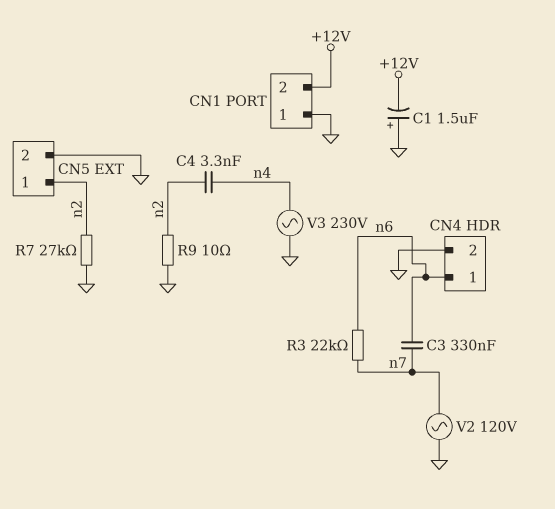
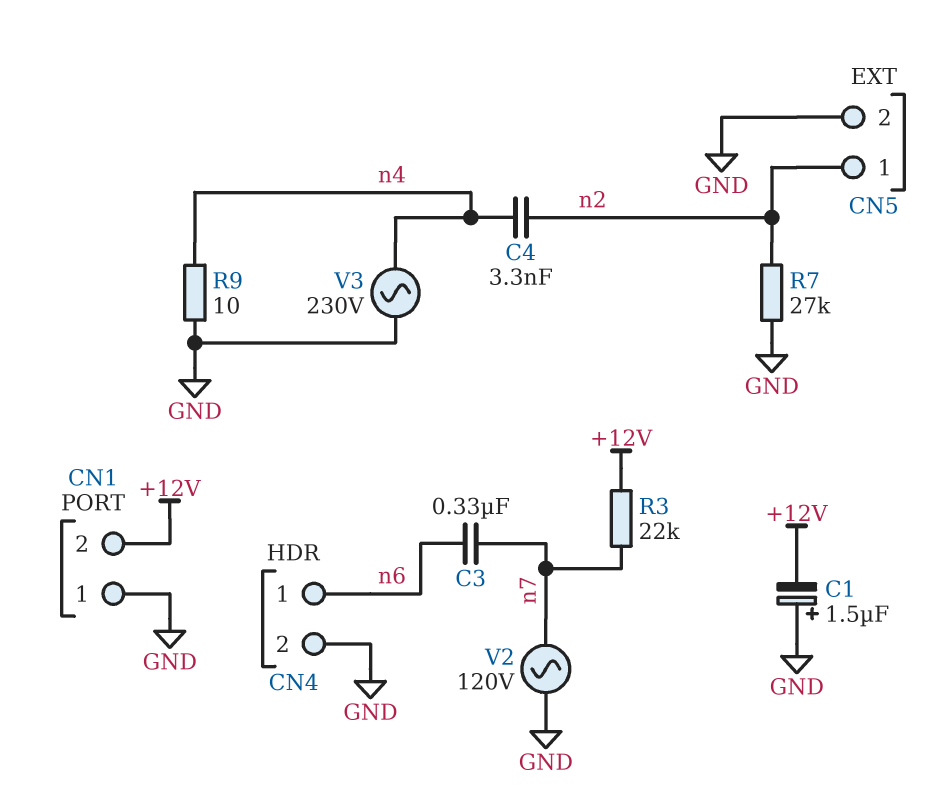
R3: 22k (n6, n7) -> 22k (+12V, n7)
R9: 10 (GND, n2) -> 10 (GND, n4)

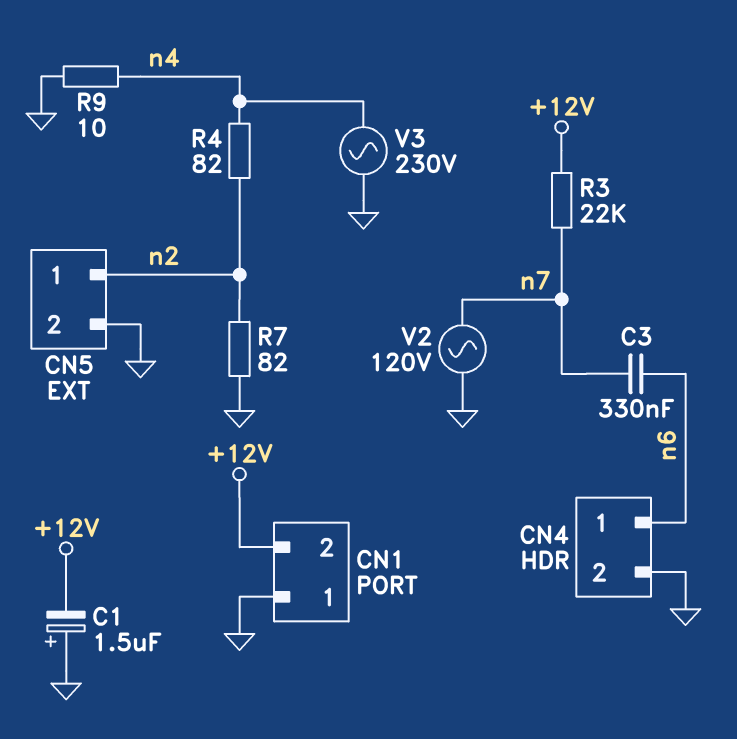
C4: 3.3nF (n2, n4) -> none
R4: none -> 82 (n2, n4)
R7: 27k (GND, n2) -> 82 (GND, n2)

